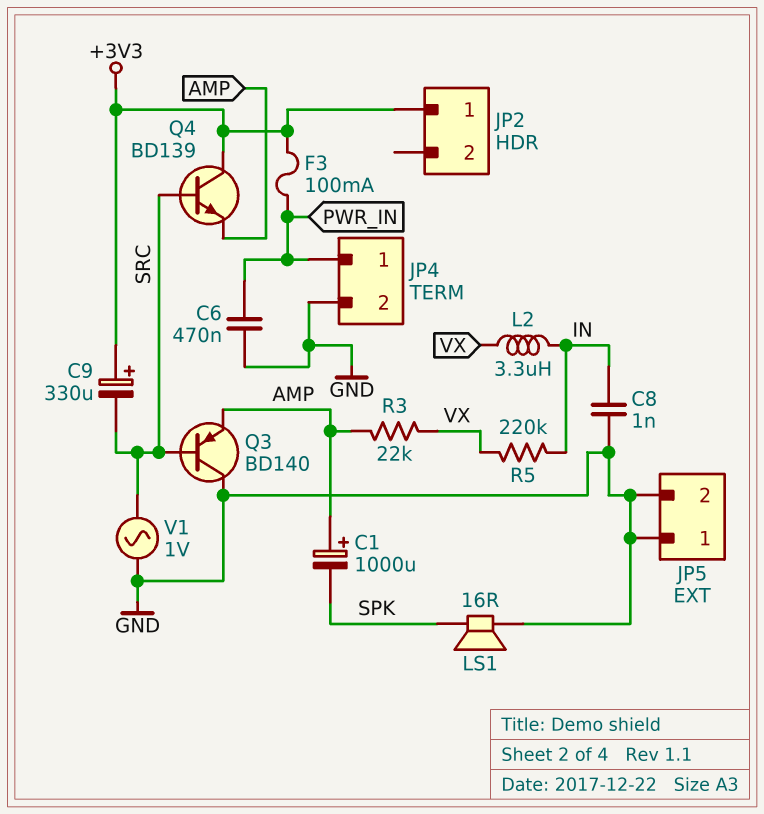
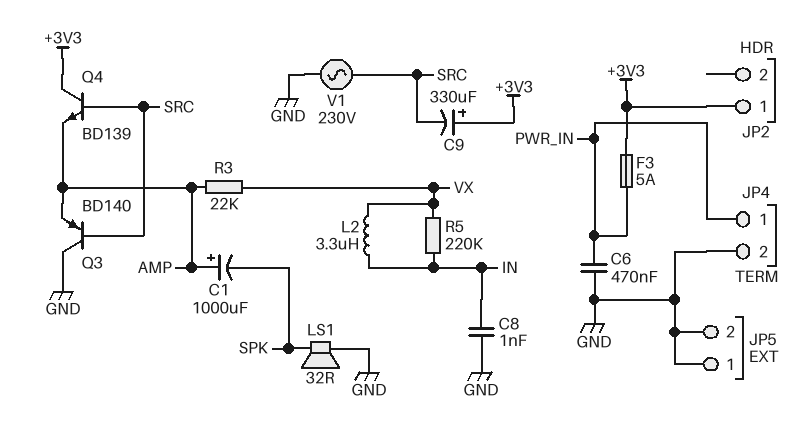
F3: 100mA (+3V3, PWR_IN) -> 5A (+3V3, PWR_IN)
LS1: speaker 16R (GND, SPK) -> speaker 32R (GND, SPK)
V1: AC 1V (GND, SRC) -> AC 230V (GND, SRC)

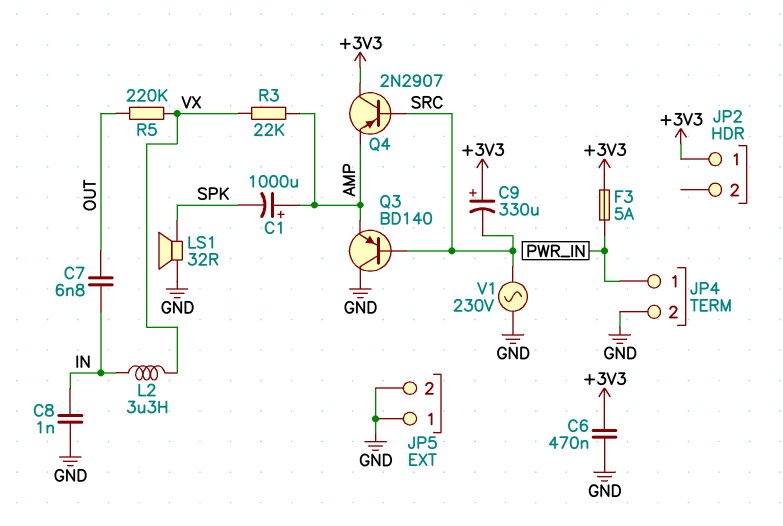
C6: 470nF (GND, PWR_IN) -> 470nF (+3V3, GND)
C7: none -> 6.8nF (IN, OUT)
Q4: NPN BD139 (B SRC, C +3V3, E AMP) -> PNP 2N2907 (B SRC, C +3V3, E AMP)
R5: 220k (IN, VX) -> 220k (OUT, VX)

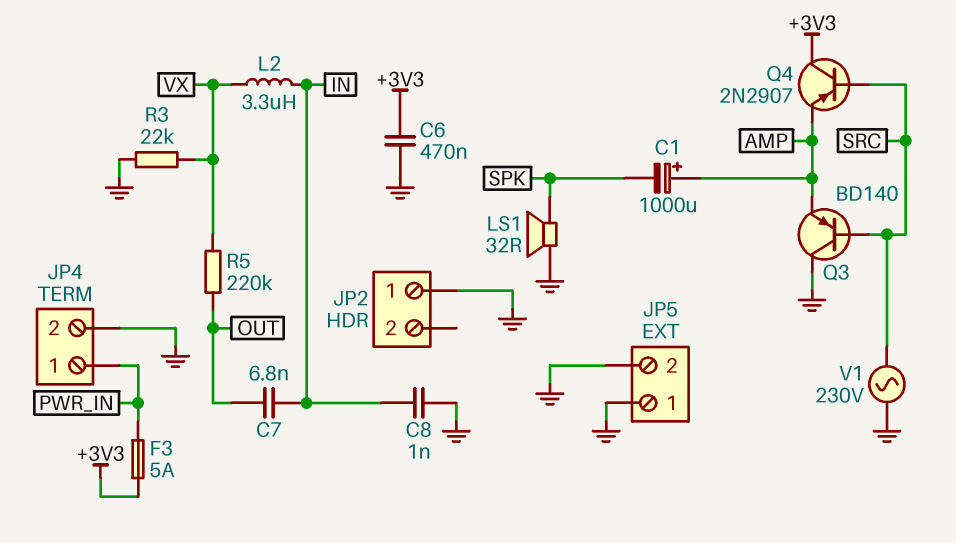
C9: 330uF (plus +3V3, minus SRC) -> none
JP2 pin 1: +3V3 -> GND
R3: 22k (AMP, VX) -> 22k (GND, VX)

